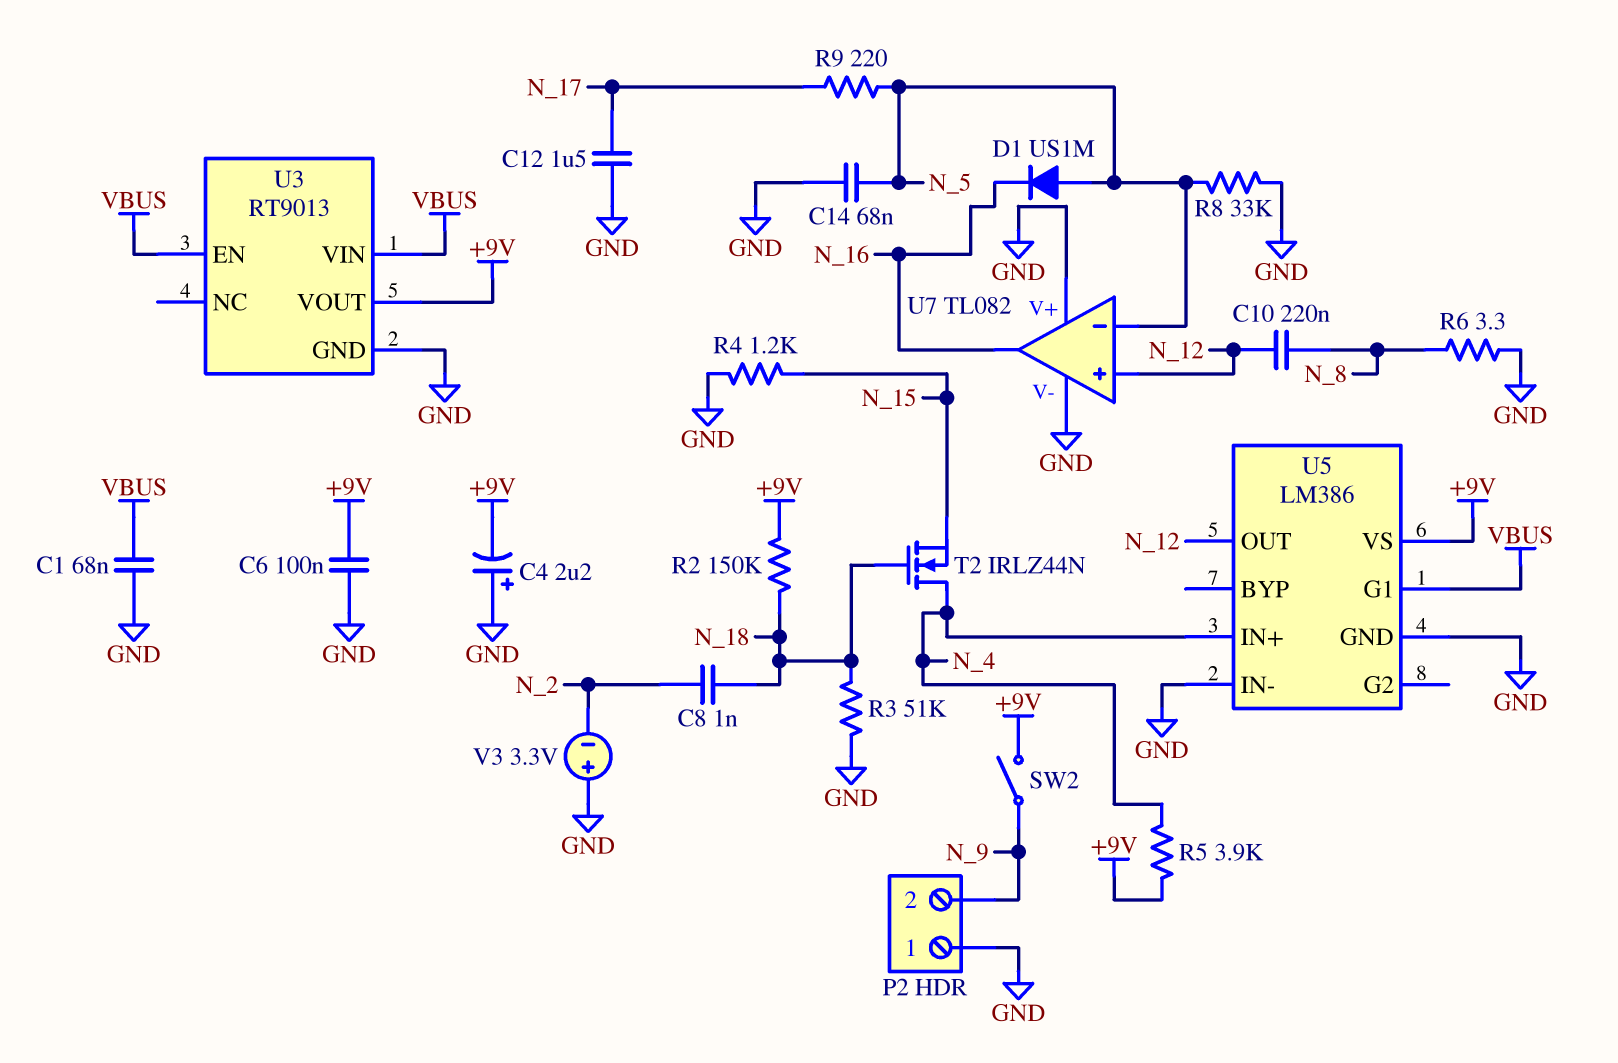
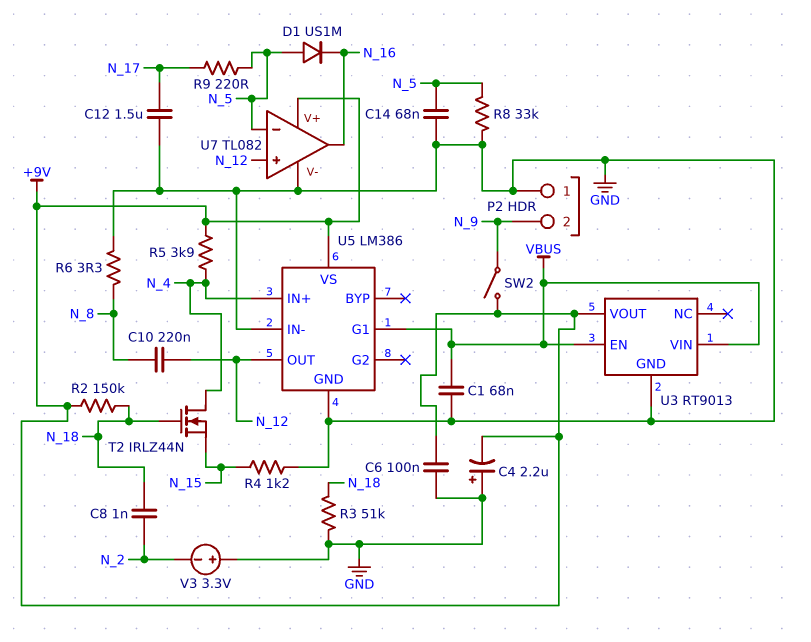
U7 pin V+: GND -> +9V

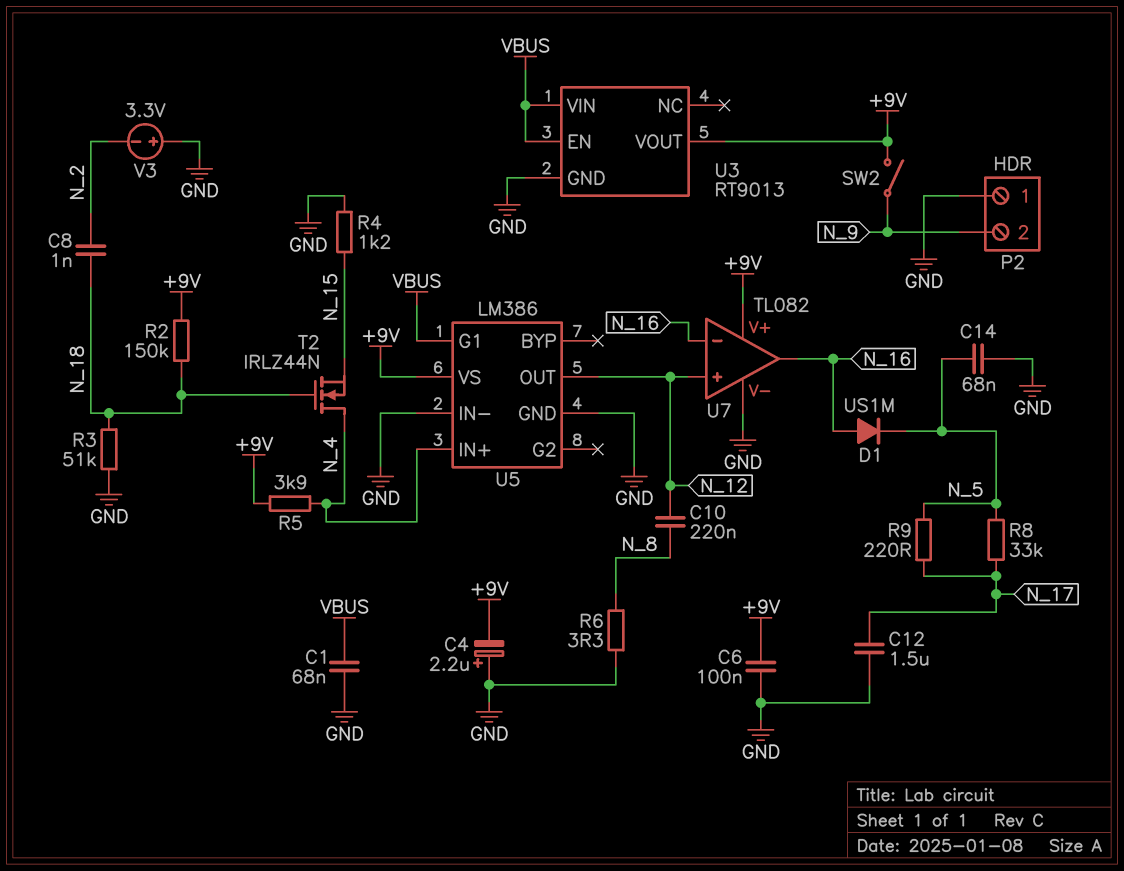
D1: diode US1M (A N_5, K N_16) -> diode US1M (A N_16, K N_5)
R8: 33k (GND, N_5) -> 33k (N_5, N_17)
U7 pin in-: N_5 -> N_16

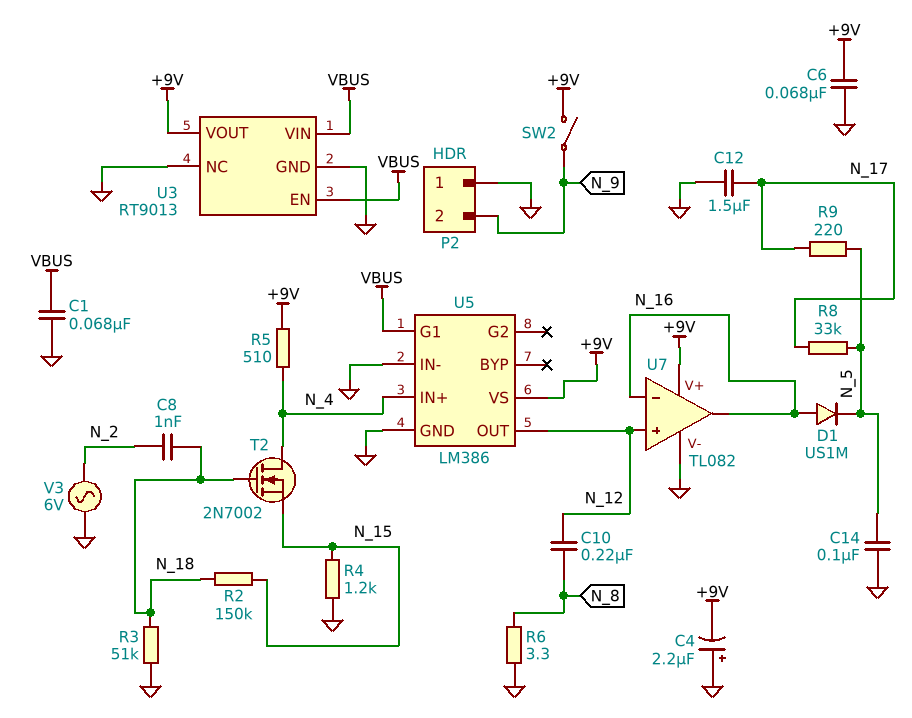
C6: 100nF (+9V, GND) -> 68nF (+9V, GND)
C14: 68nF (GND, N_5) -> 100nF (GND, N_5)
R2: 150k (+9V, N_18) -> 150k (N_15, N_18)
R5: 3.9k (+9V, N_4) -> 510 (+9V, N_4)
T2: NMOS IRLZ44N (G N_18, D N_4, S N_15) -> NMOS 2N7002 (G N_18, D N_4, S N_15)
U3 pin NC: none -> GND
V3: 3.3V (plus GND, minus N_2) -> AC 6V (GND, N_2)

